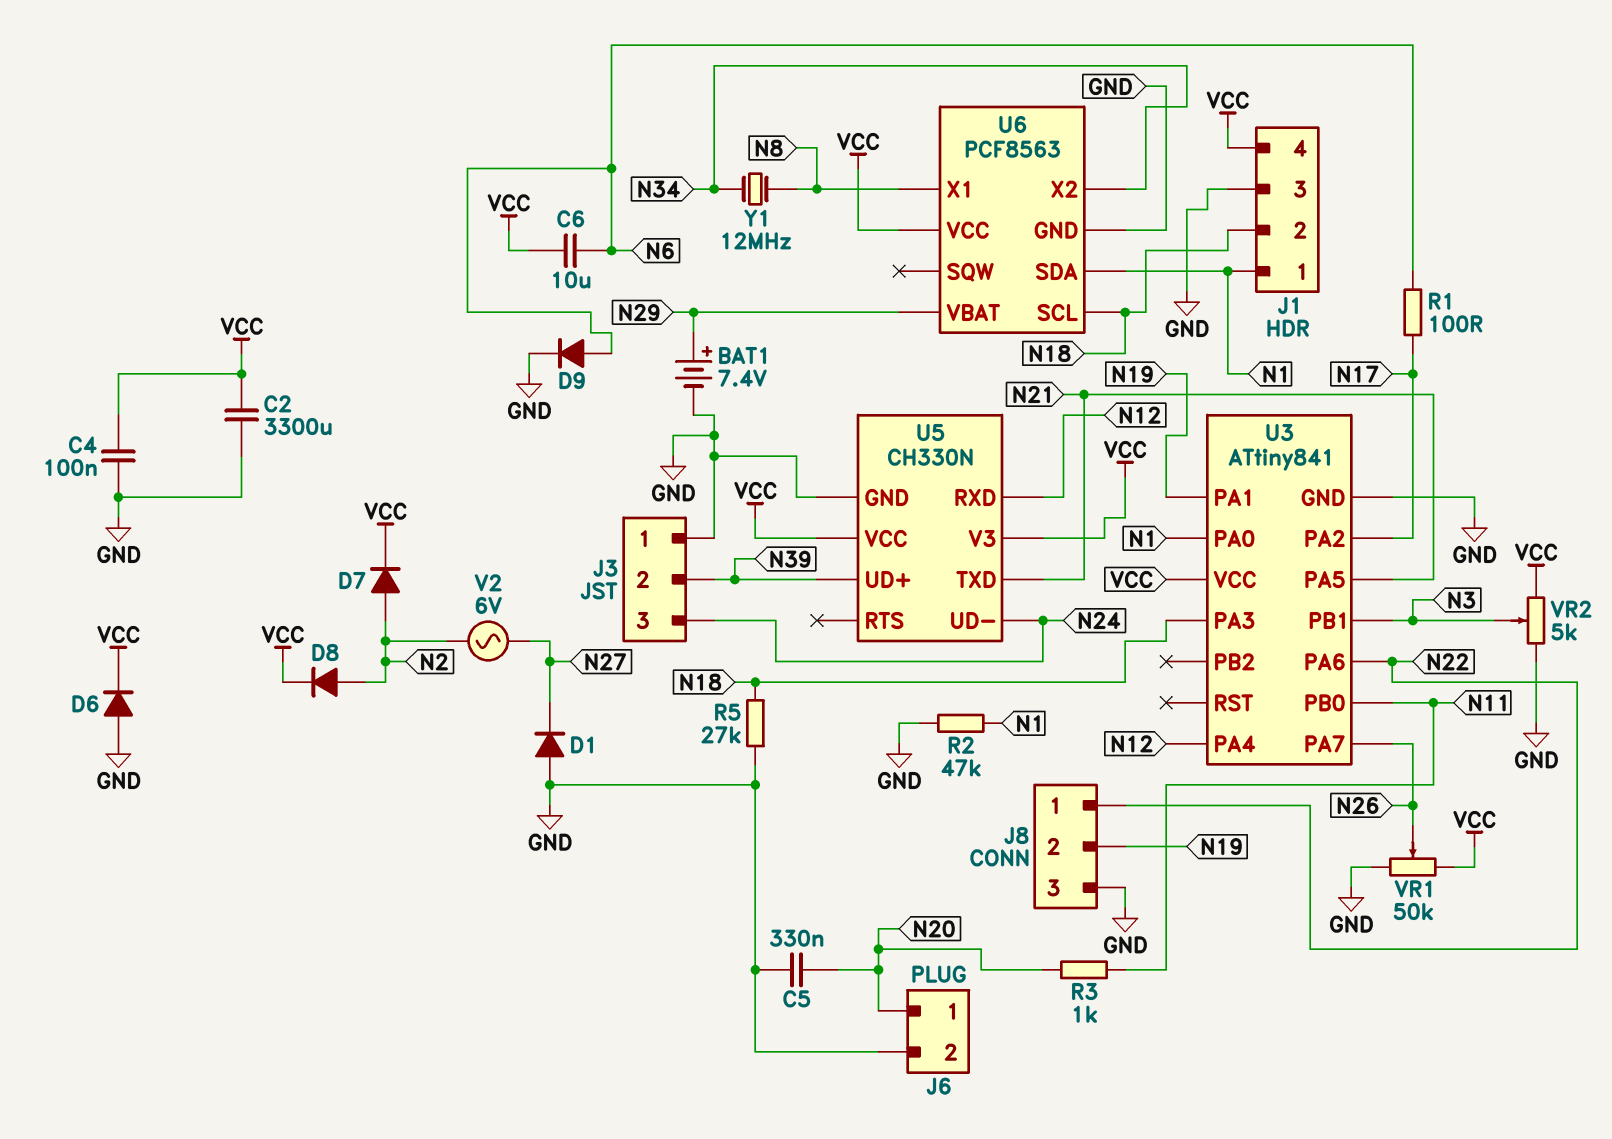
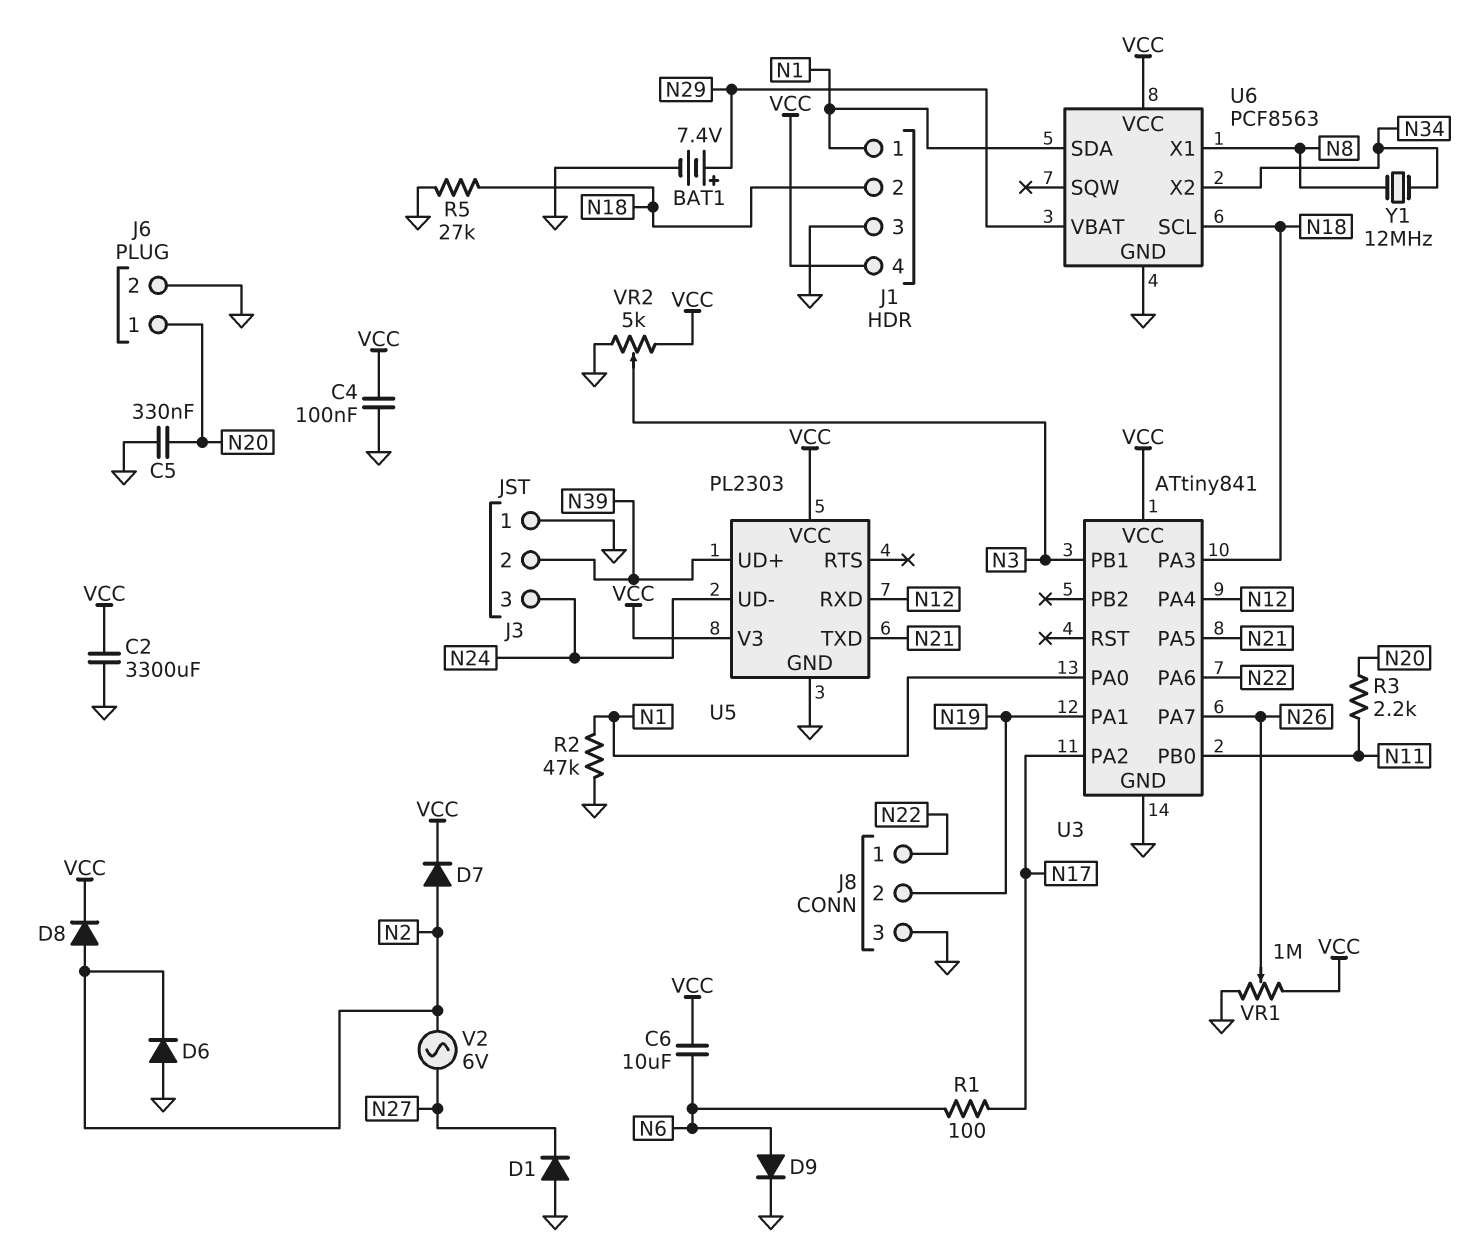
D6: diode (A GND, K VCC) -> diode (A GND, K N2)
R3: 1k (N11, N20) -> 2.2k (N11, N20)
U5: CH330N -> PL2303
VR1: 50k (GND, VCC, wiper N26) -> 1M (GND, VCC, wiper N26)

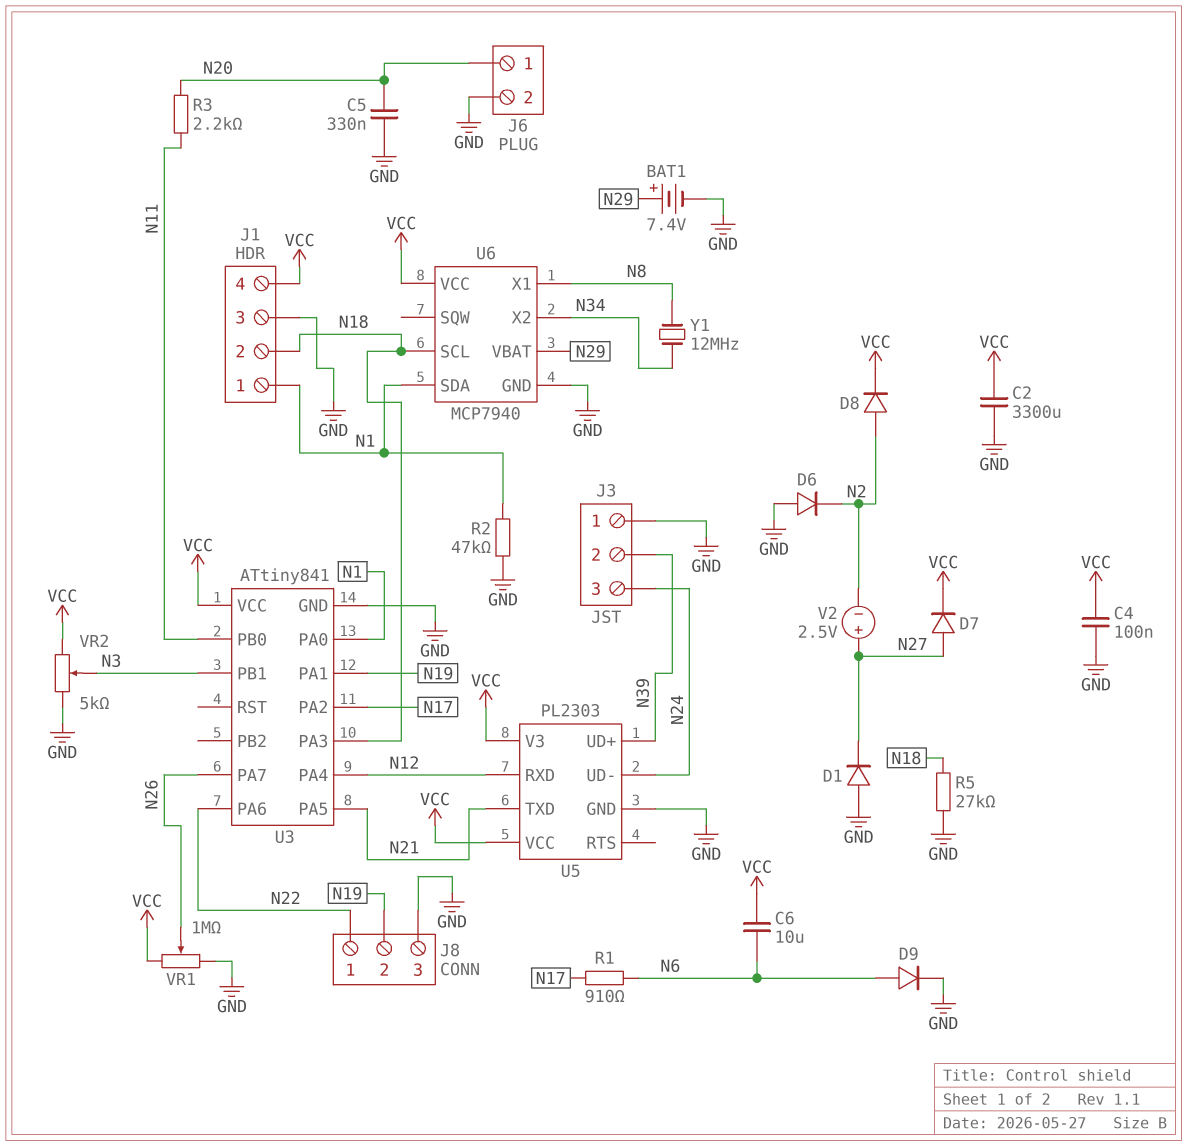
D7: diode (A N2, K VCC) -> diode (A N27, K VCC)
R1: 100 (N6, N17) -> 910 (N6, N17)
U6: PCF8563 -> MCP7940
V2: AC 6V (N2, N27) -> 2.5V (plus N27, minus N2)

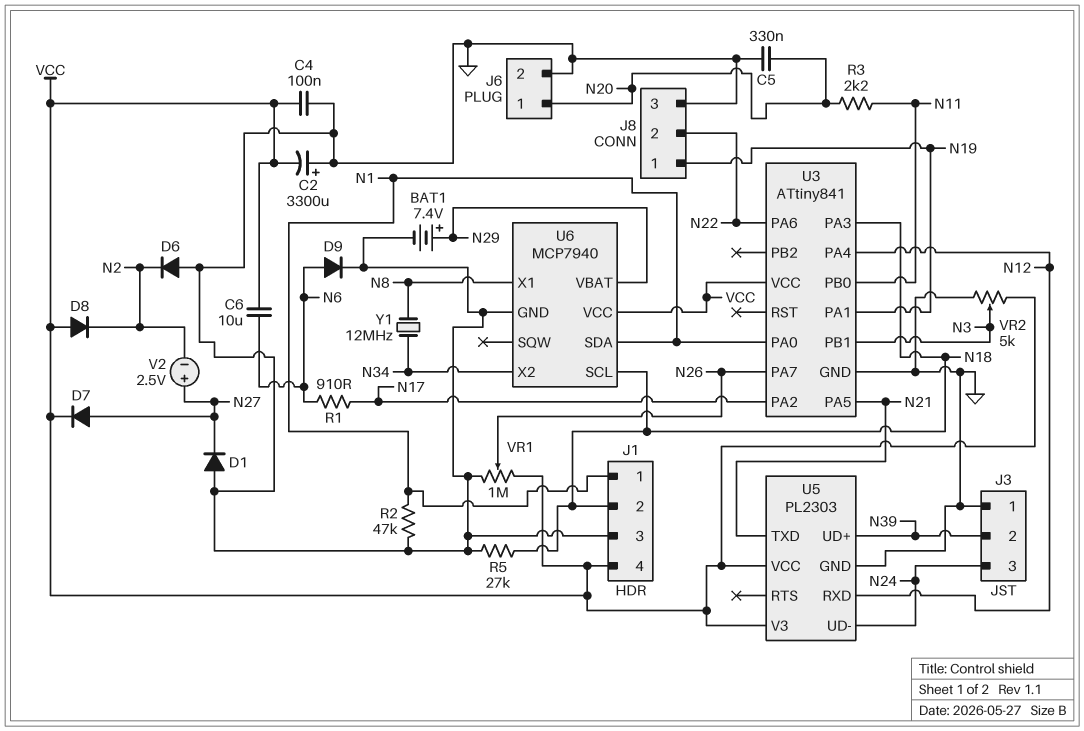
C2: 3300uF (GND, VCC) -> 3300uF (plus GND, minus VCC)
D8: diode (A N2, K VCC) -> diode (A VCC, K N2)
J8 pin 1: N22 -> N19
J8 pin 2: N19 -> N22

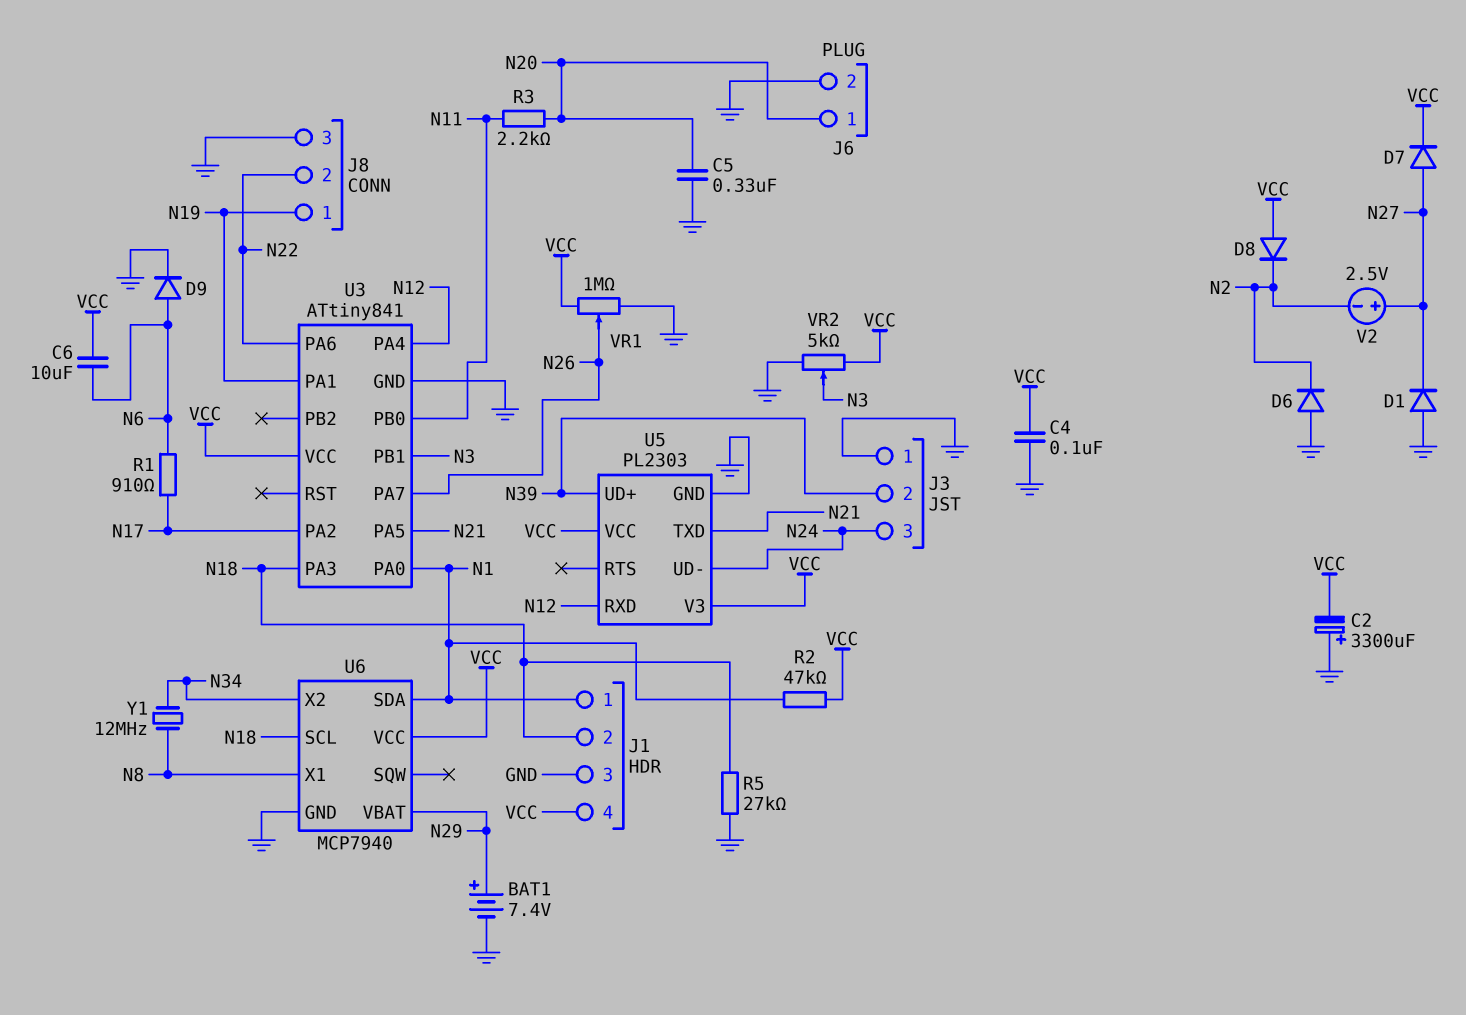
R2: 47k (GND, N1) -> 47k (N1, VCC)

